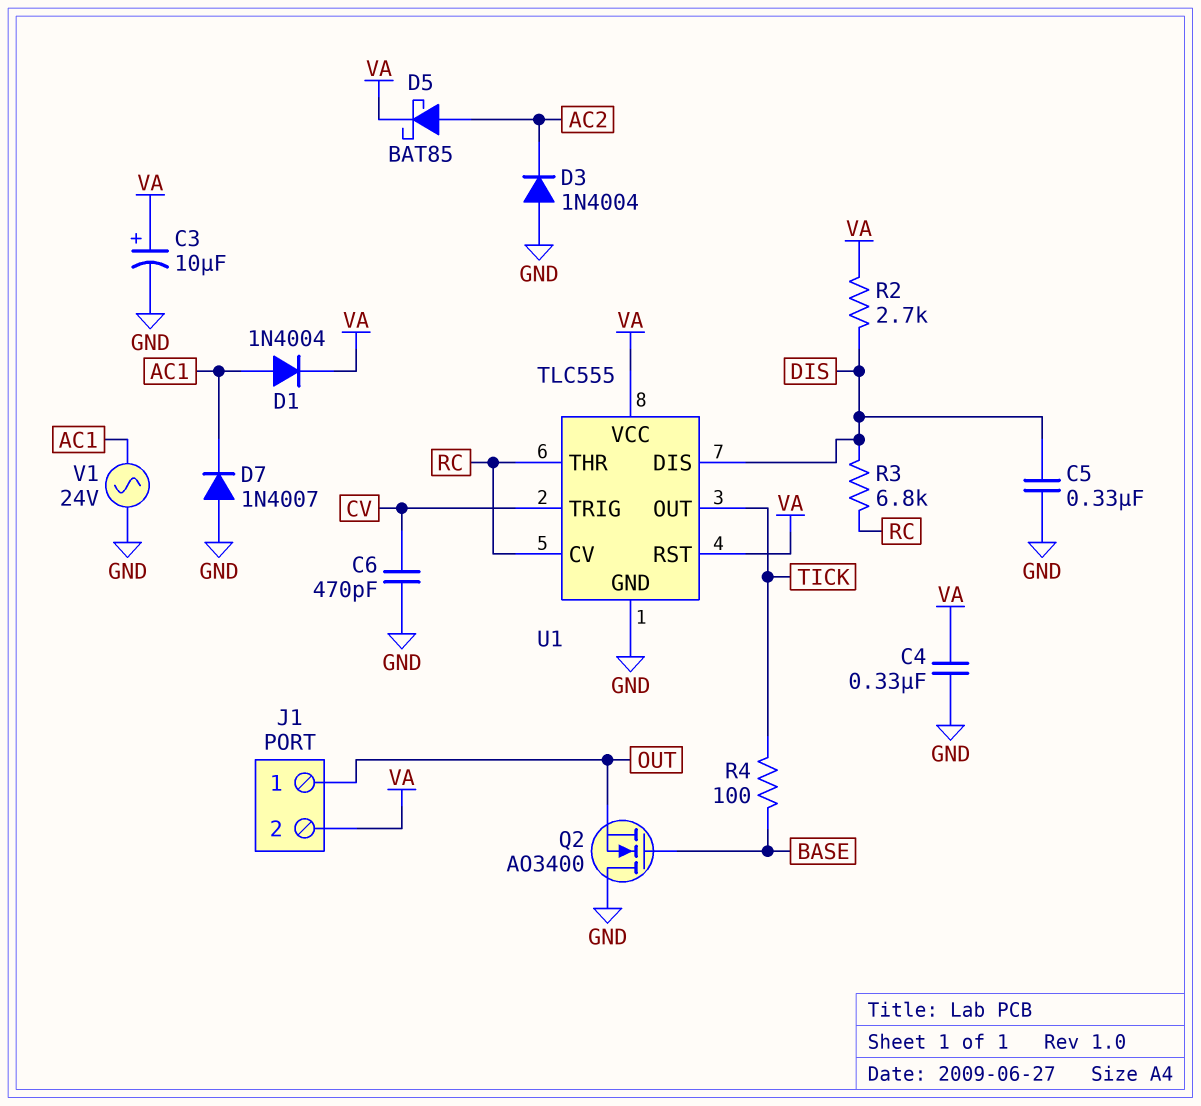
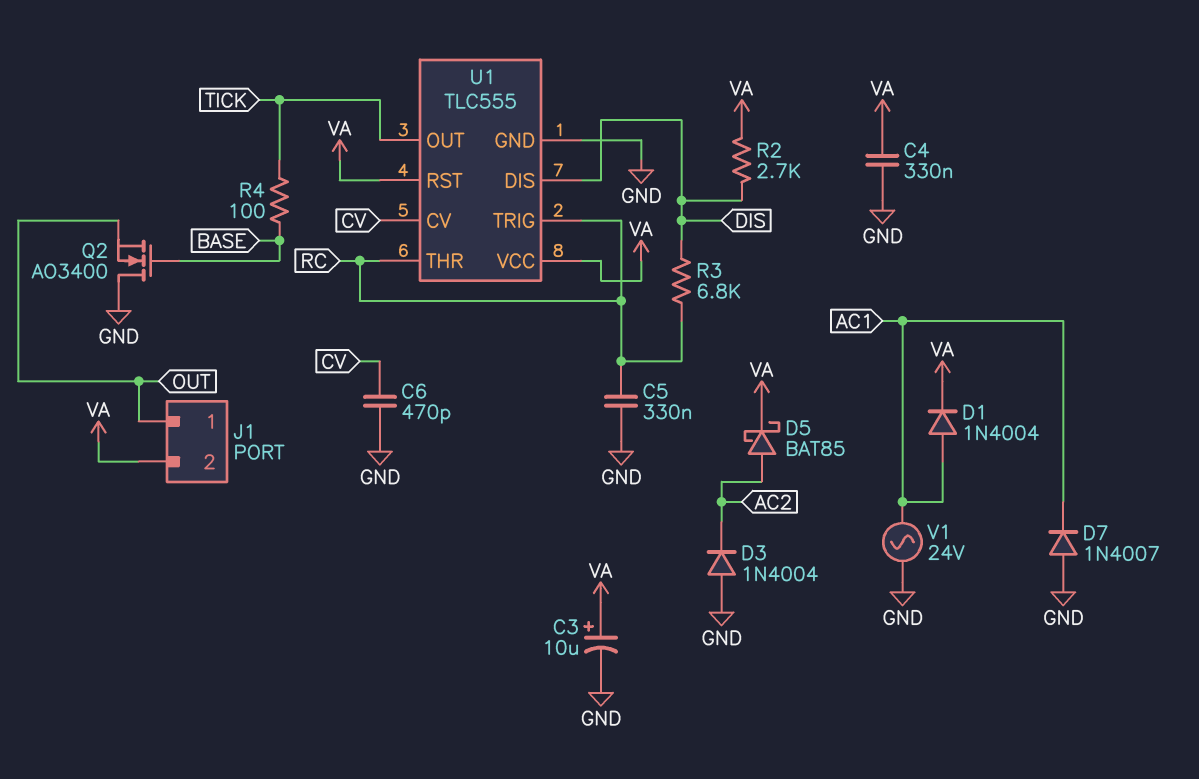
C5: 330nF (DIS, GND) -> 330nF (GND, RC)
U1 pin CV: RC -> CV
U1 pin TRIG: CV -> RC

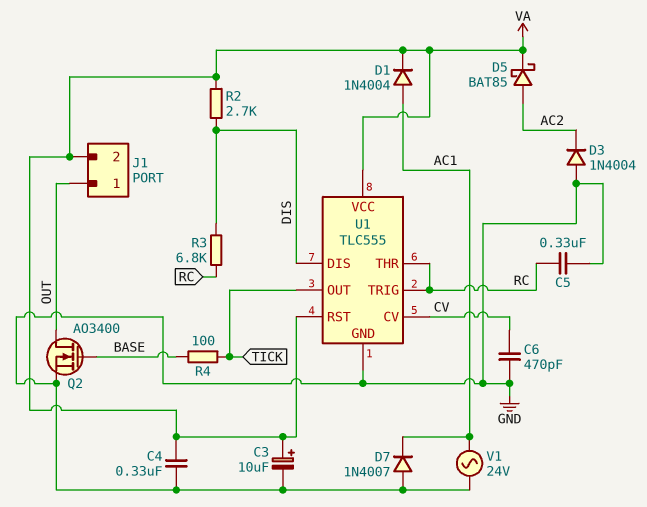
Q2: NMOS AO3400 (G BASE, D GND, S OUT) -> NMOS AO3400 (G BASE, D OUT, S GND)

